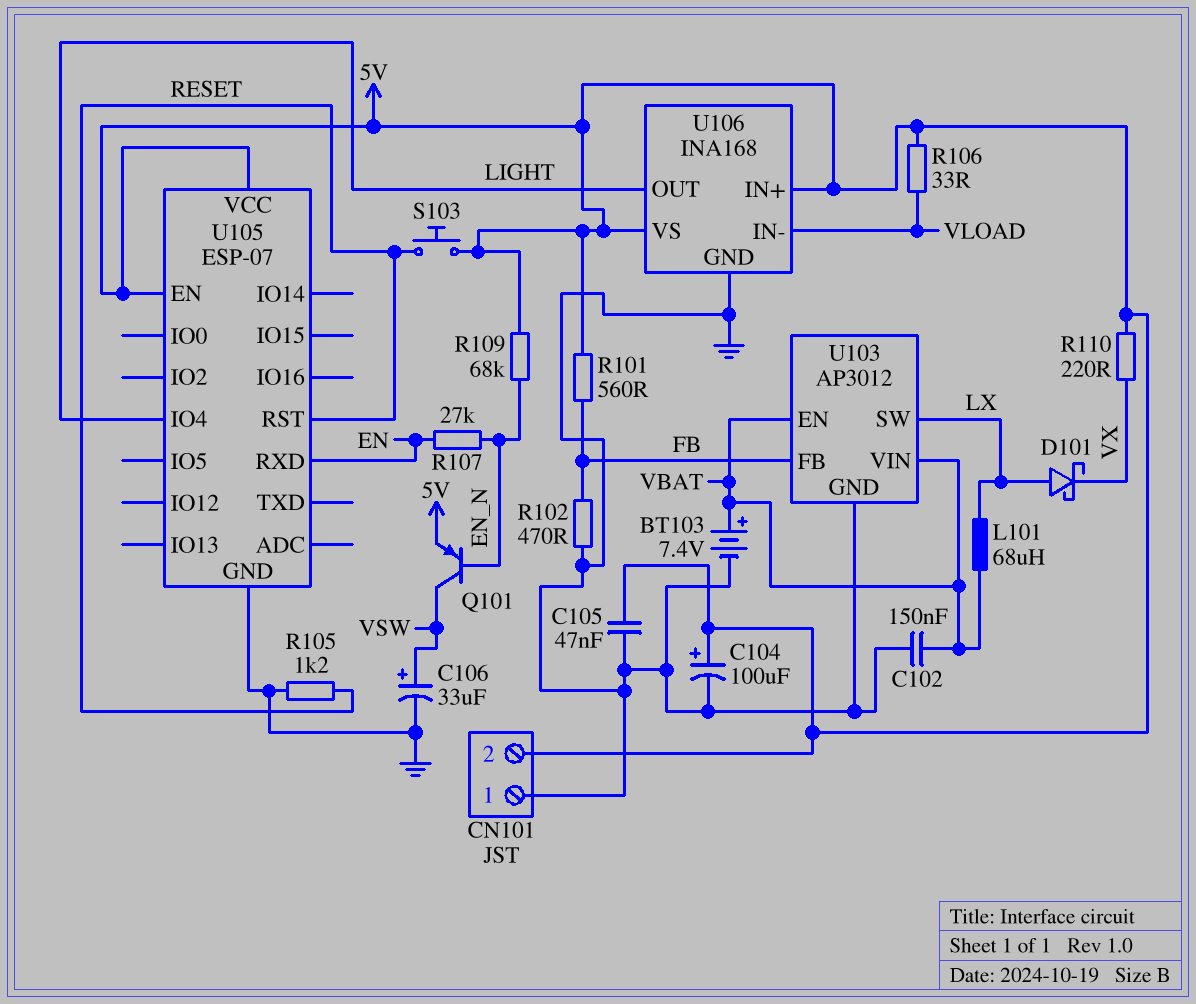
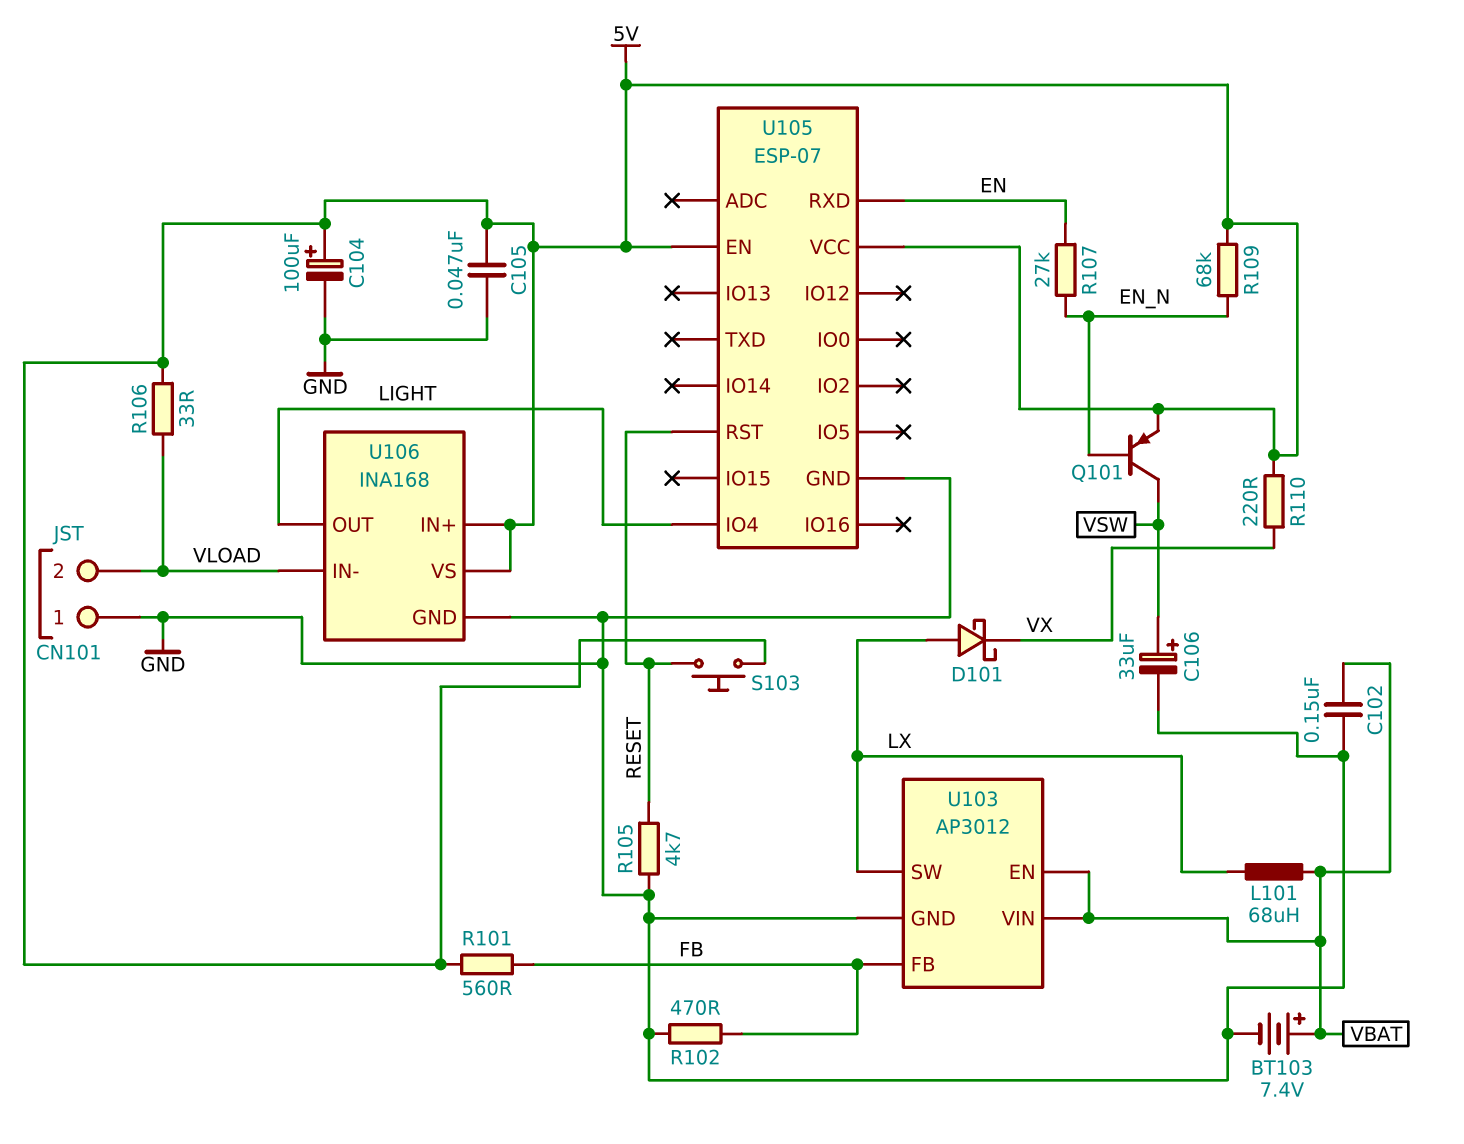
CN101 pin 2: 5V -> VLOAD
R105: 1.2k (GND, RESET) -> 4.7k (GND, RESET)

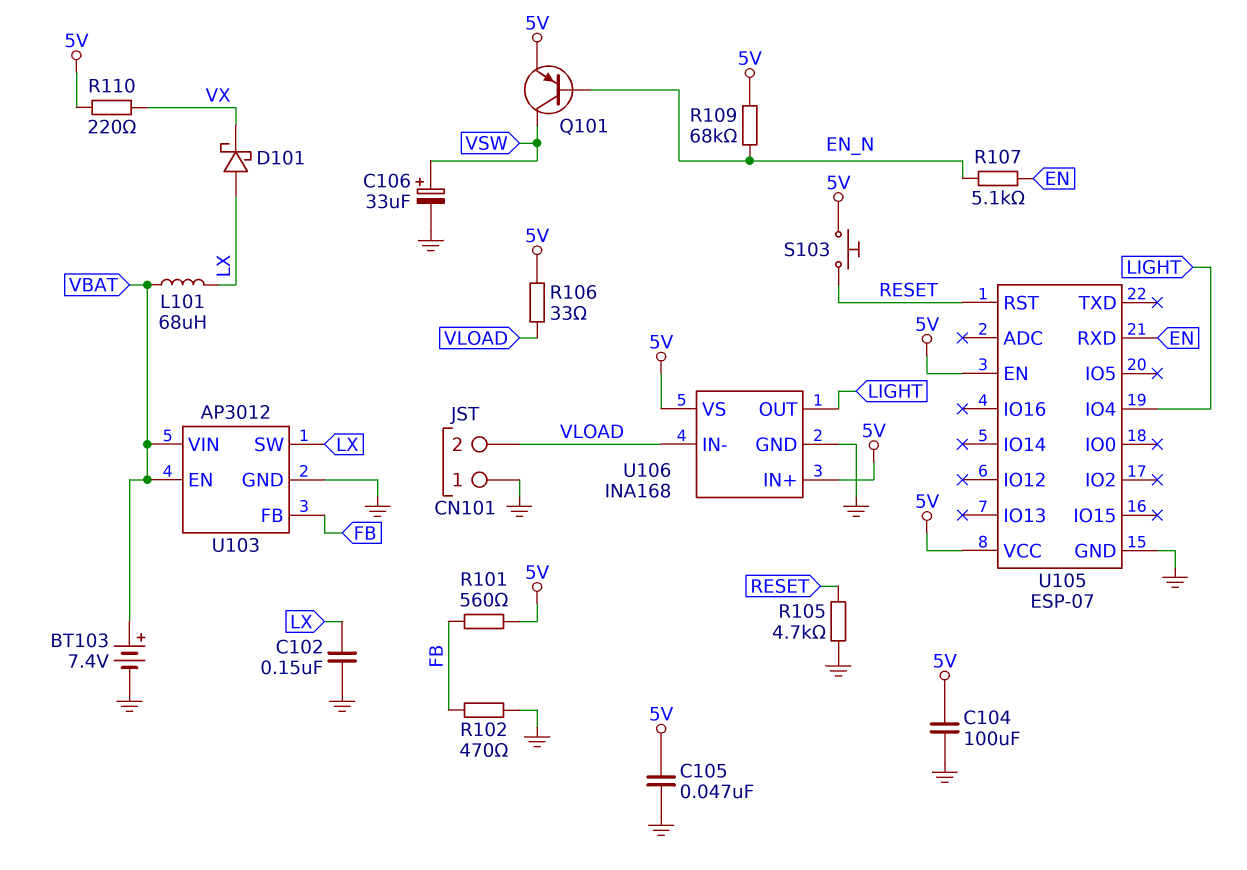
C102: 150nF (GND, VBAT) -> 150nF (GND, LX)
C104: 100uF (plus 5V, minus GND) -> 100uF (5V, GND)
R107: 27k (EN, EN_N) -> 5.1k (EN, EN_N)

